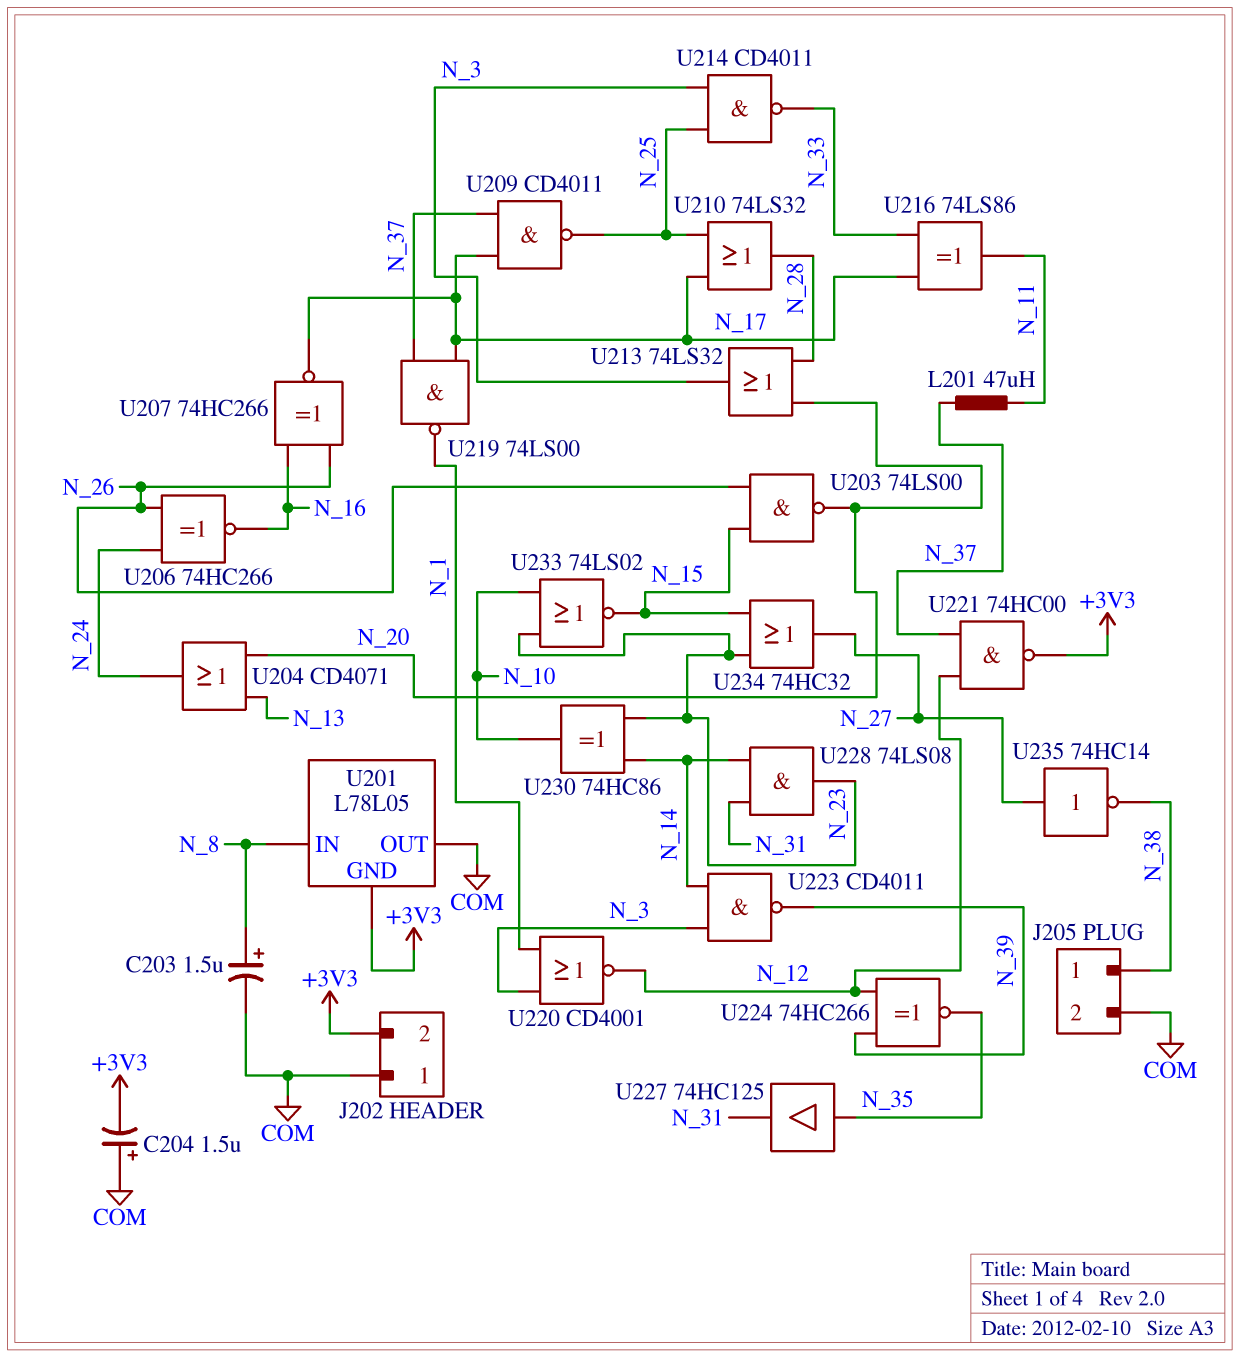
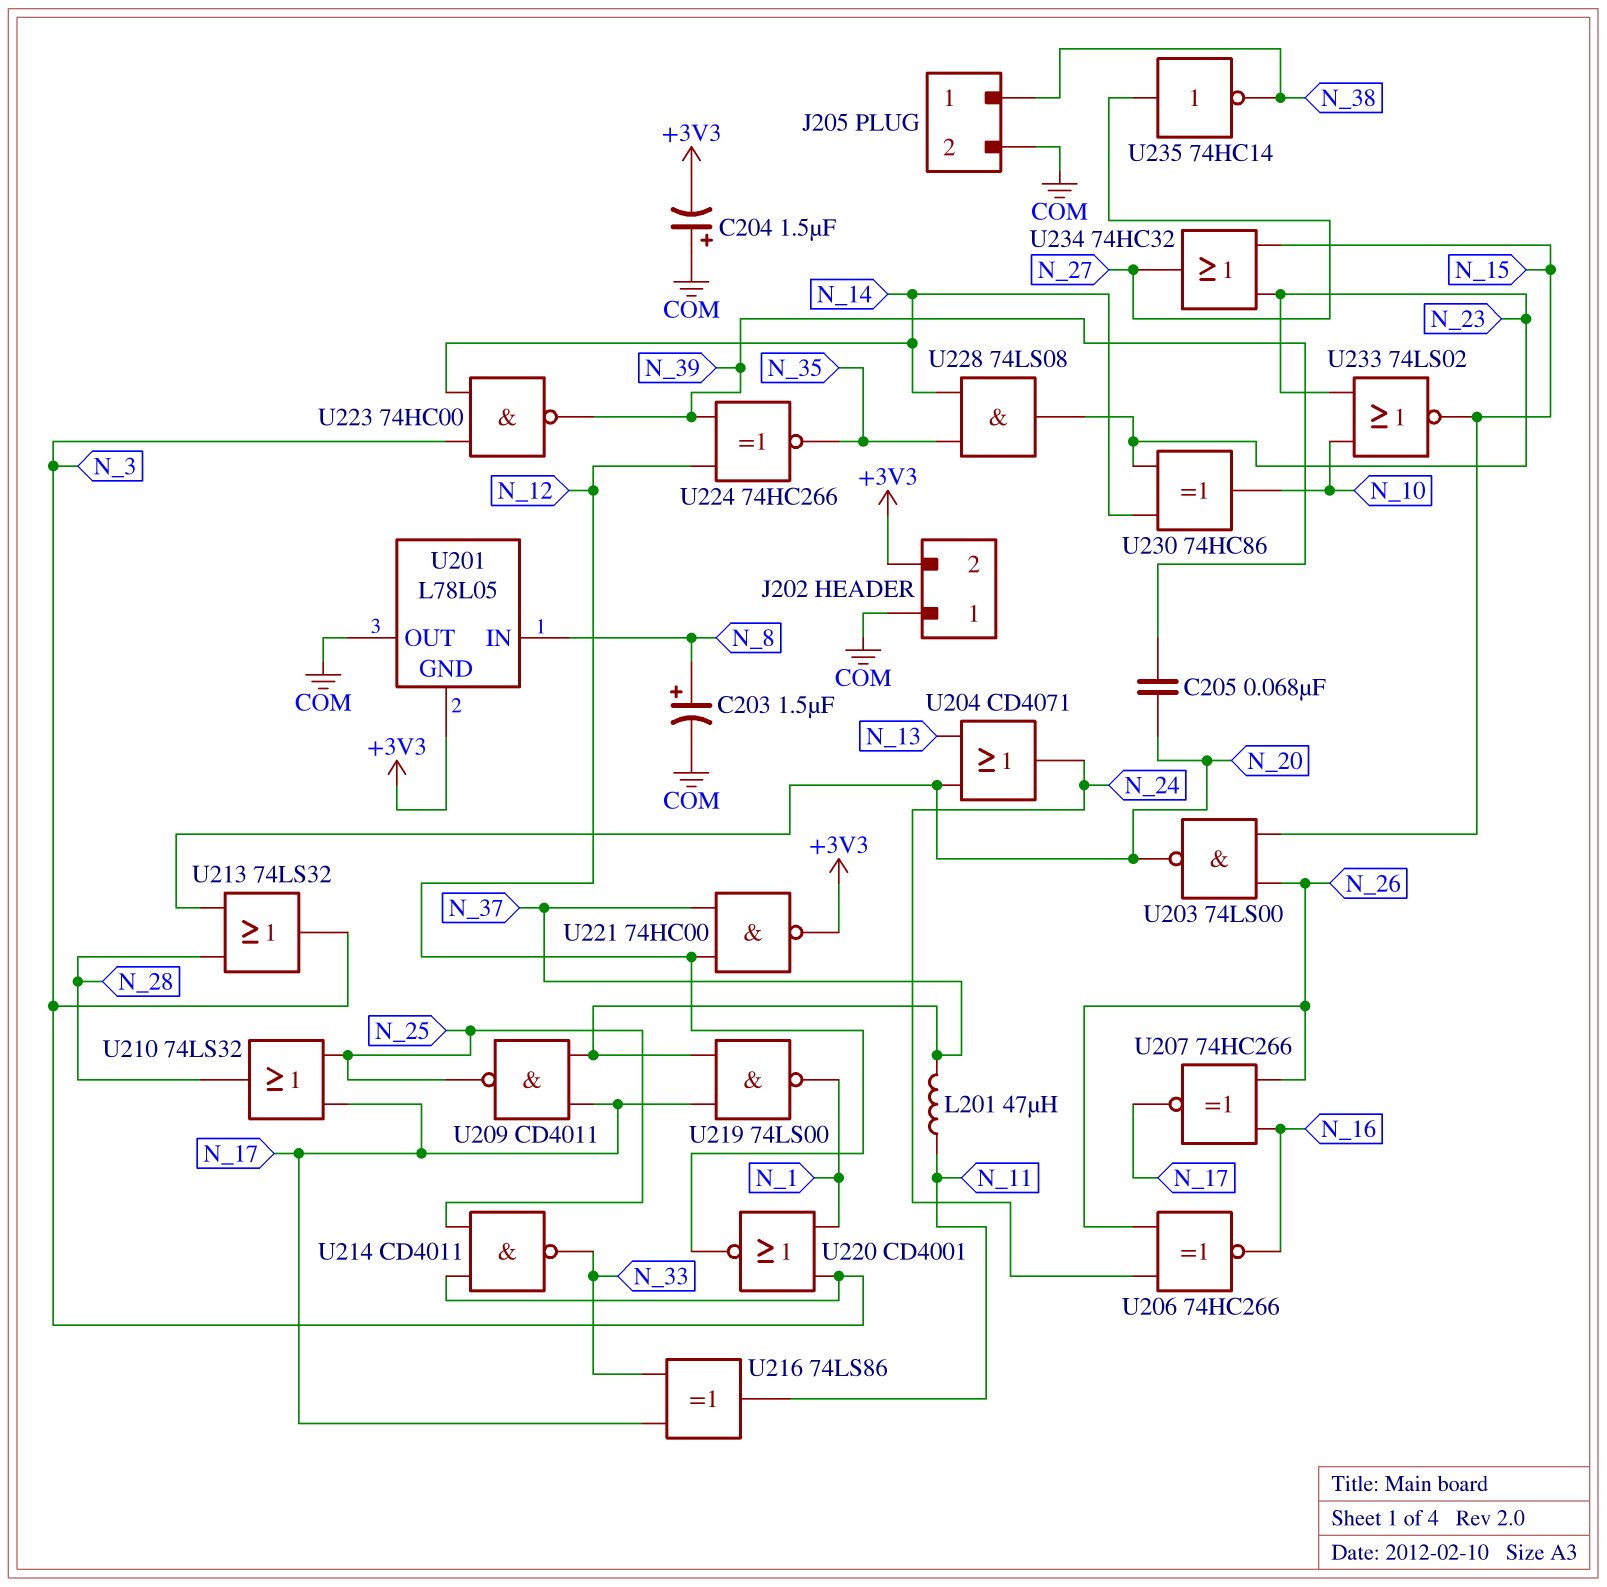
C205: none -> 68nF (N_20, N_39)
U223: NAND CD4011 (in N_3, in N_14, out N_39) -> NAND 74HC00 (in N_3, in N_14, out N_39)
U227: buffer 74HC125 (in N_35, out N_31) -> none
U228: AND 74LS08 (in N_14, in N_31, out N_23) -> AND 74LS08 (in N_14, in N_35, out N_23)

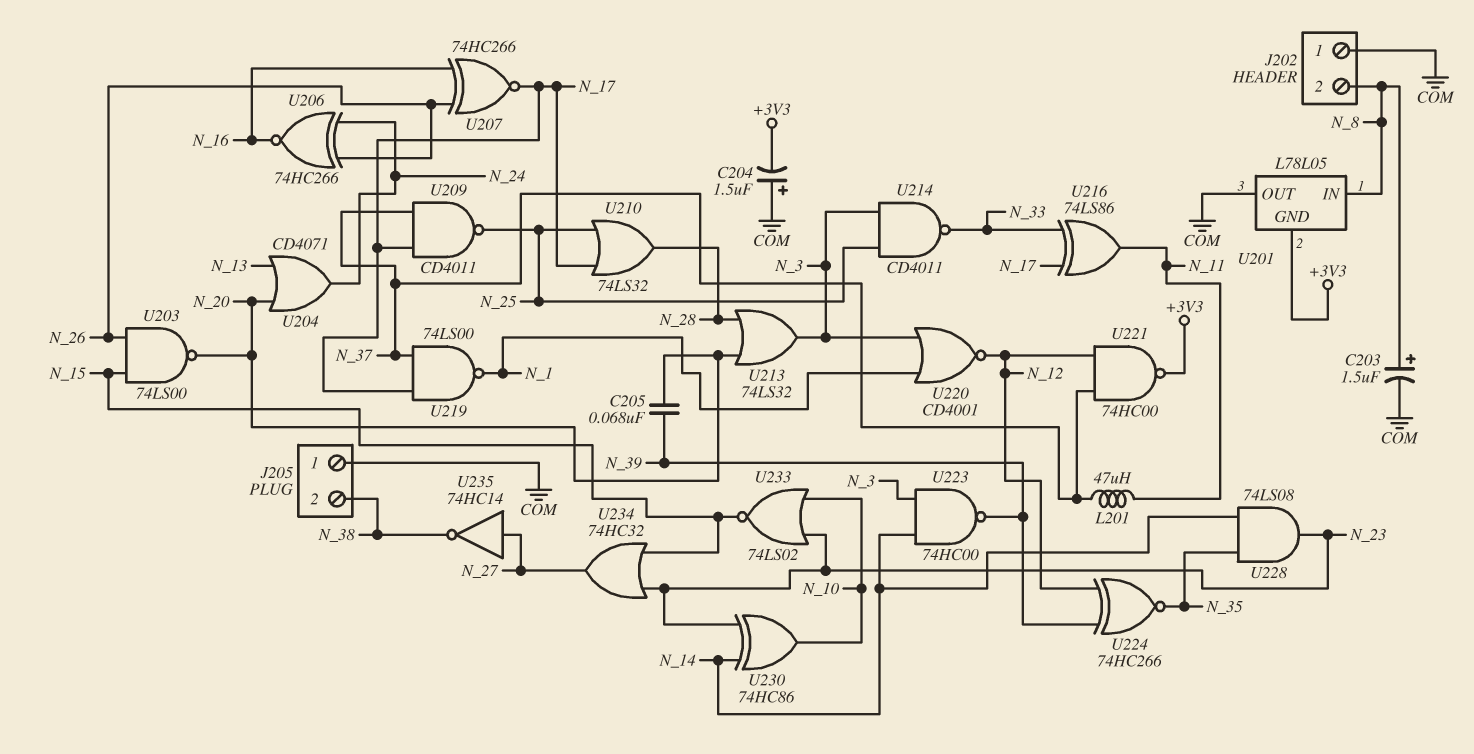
J202 pin 2: +3V3 -> N_8
J205 pin 1: N_38 -> COM
J205 pin 2: COM -> N_38

